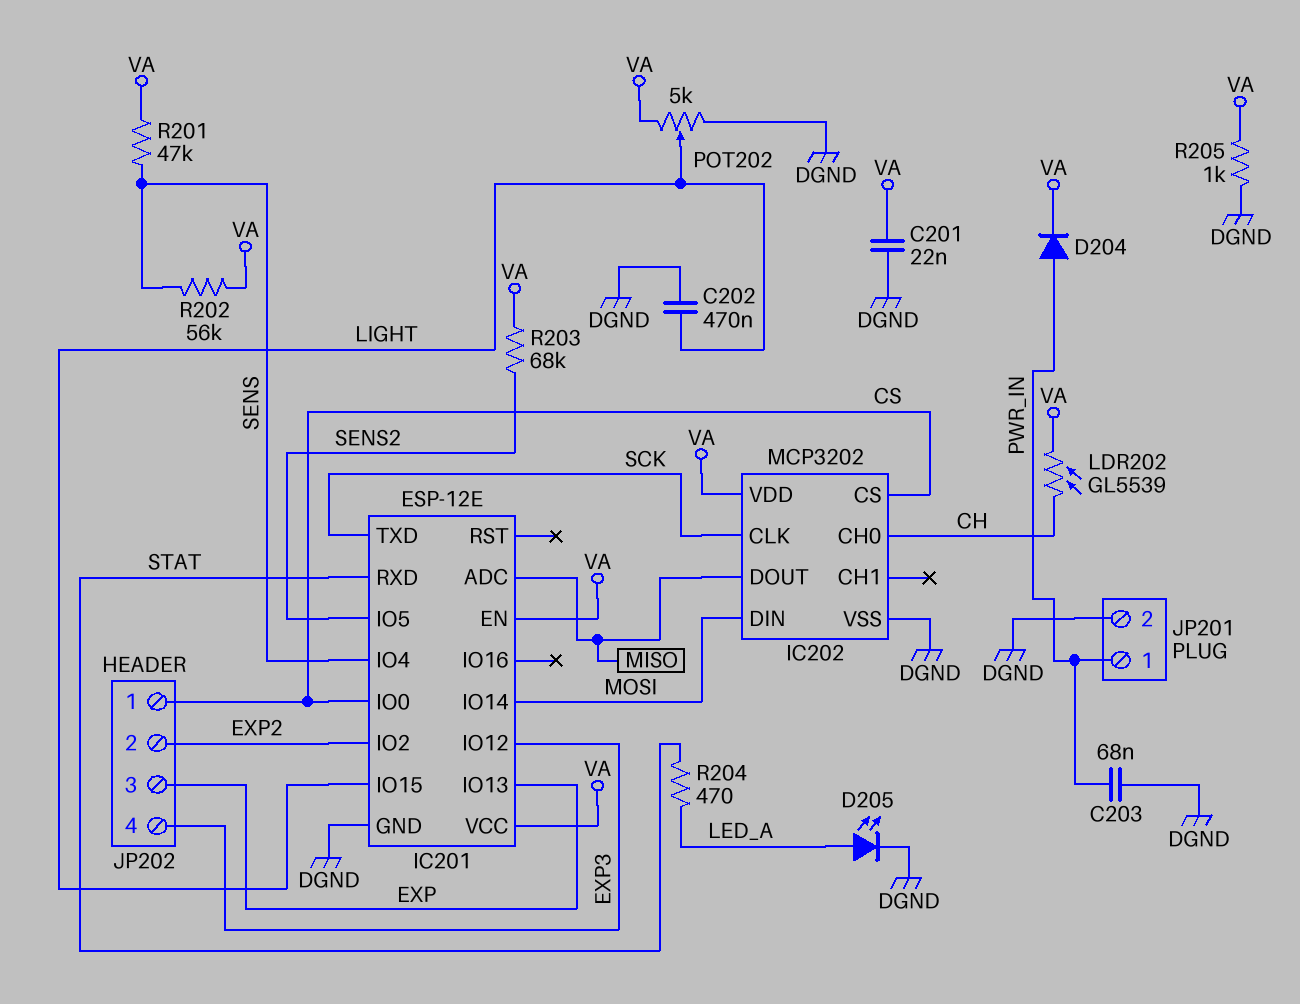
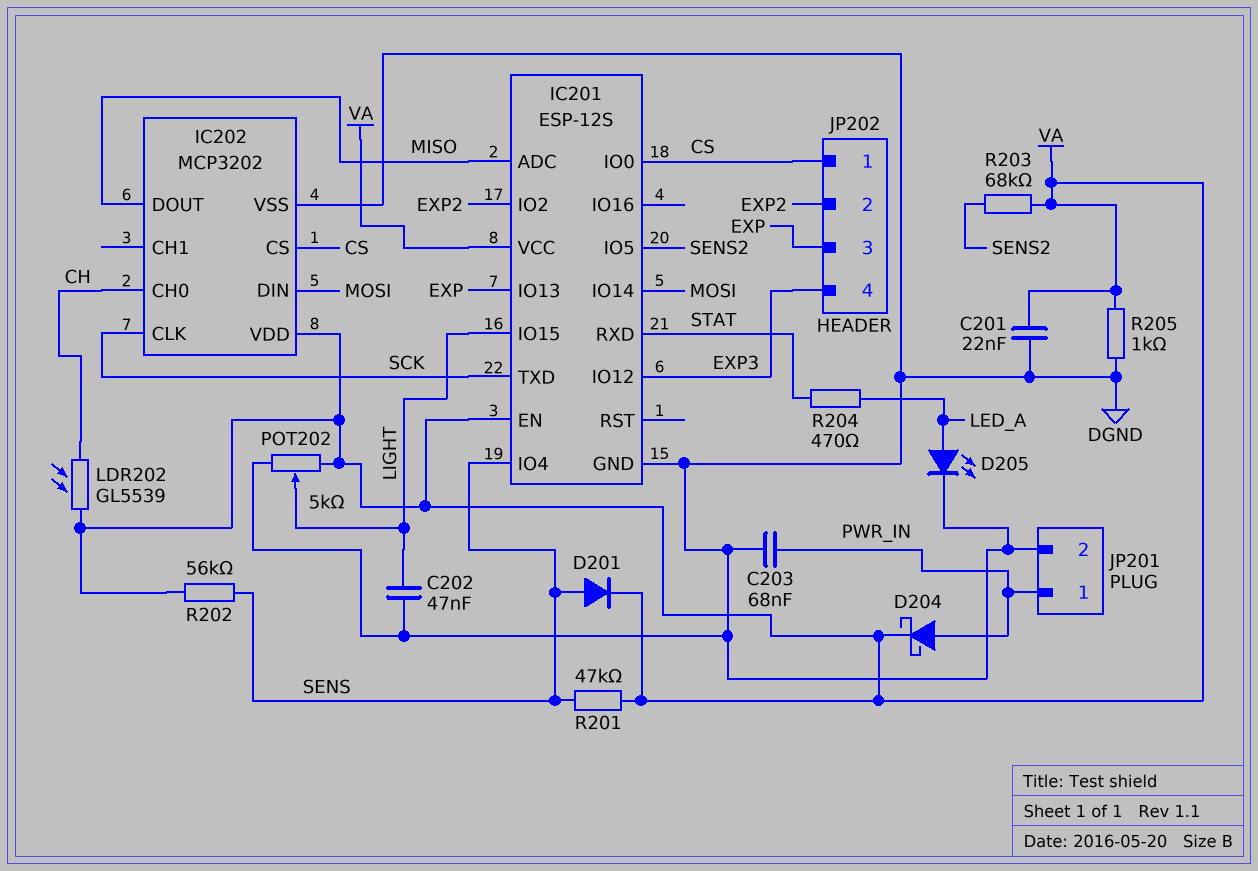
C202: 470nF (DGND, LIGHT) -> 47nF (DGND, LIGHT)
D201: none -> diode (A SENS, K VA)
D204: diode (A PWR_IN, K VA) -> schottky (A PWR_IN, K VA)
IC201: ESP-12E -> ESP-12S

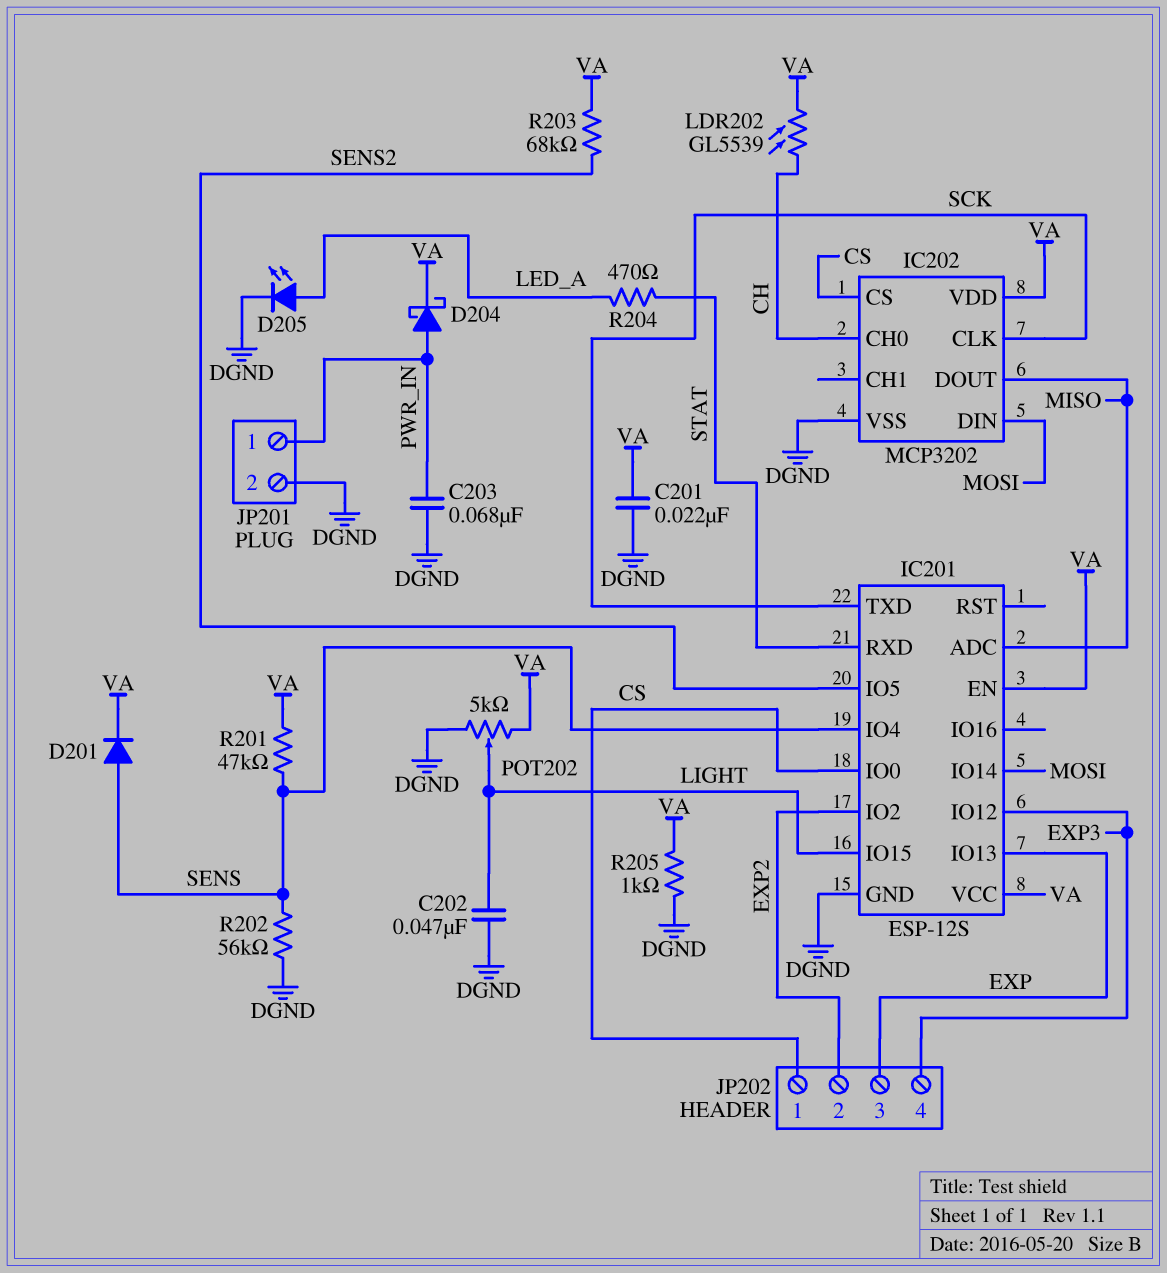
R202: 56k (SENS, VA) -> 56k (DGND, SENS)

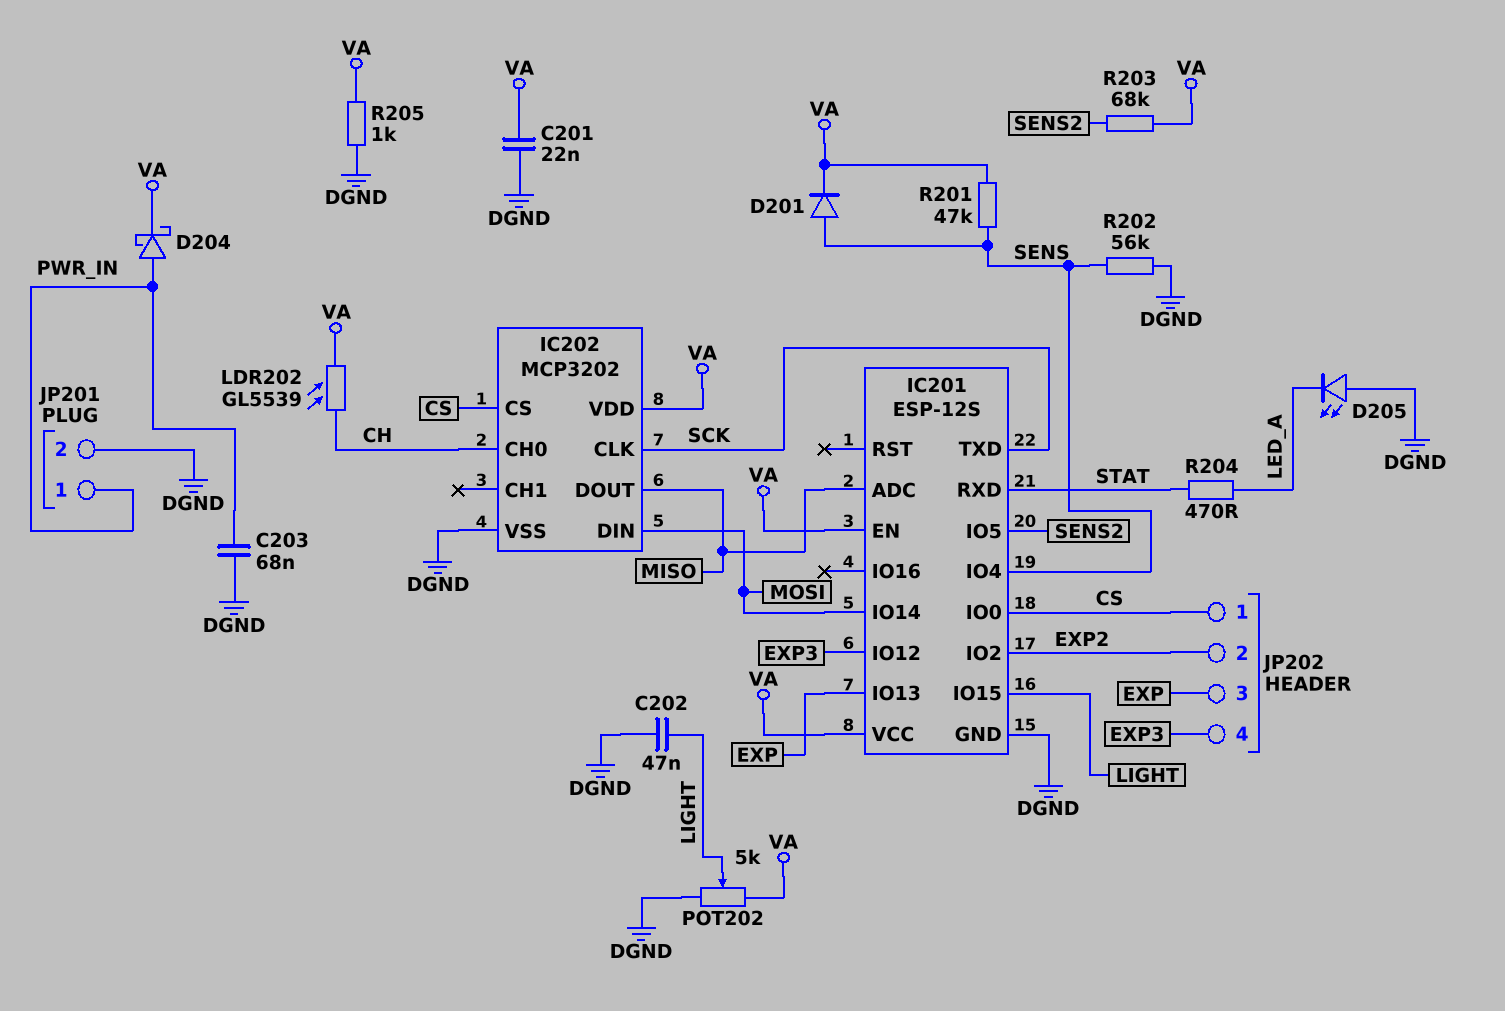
D205: LED (A LED_A, K DGND) -> LED (A DGND, K LED_A)

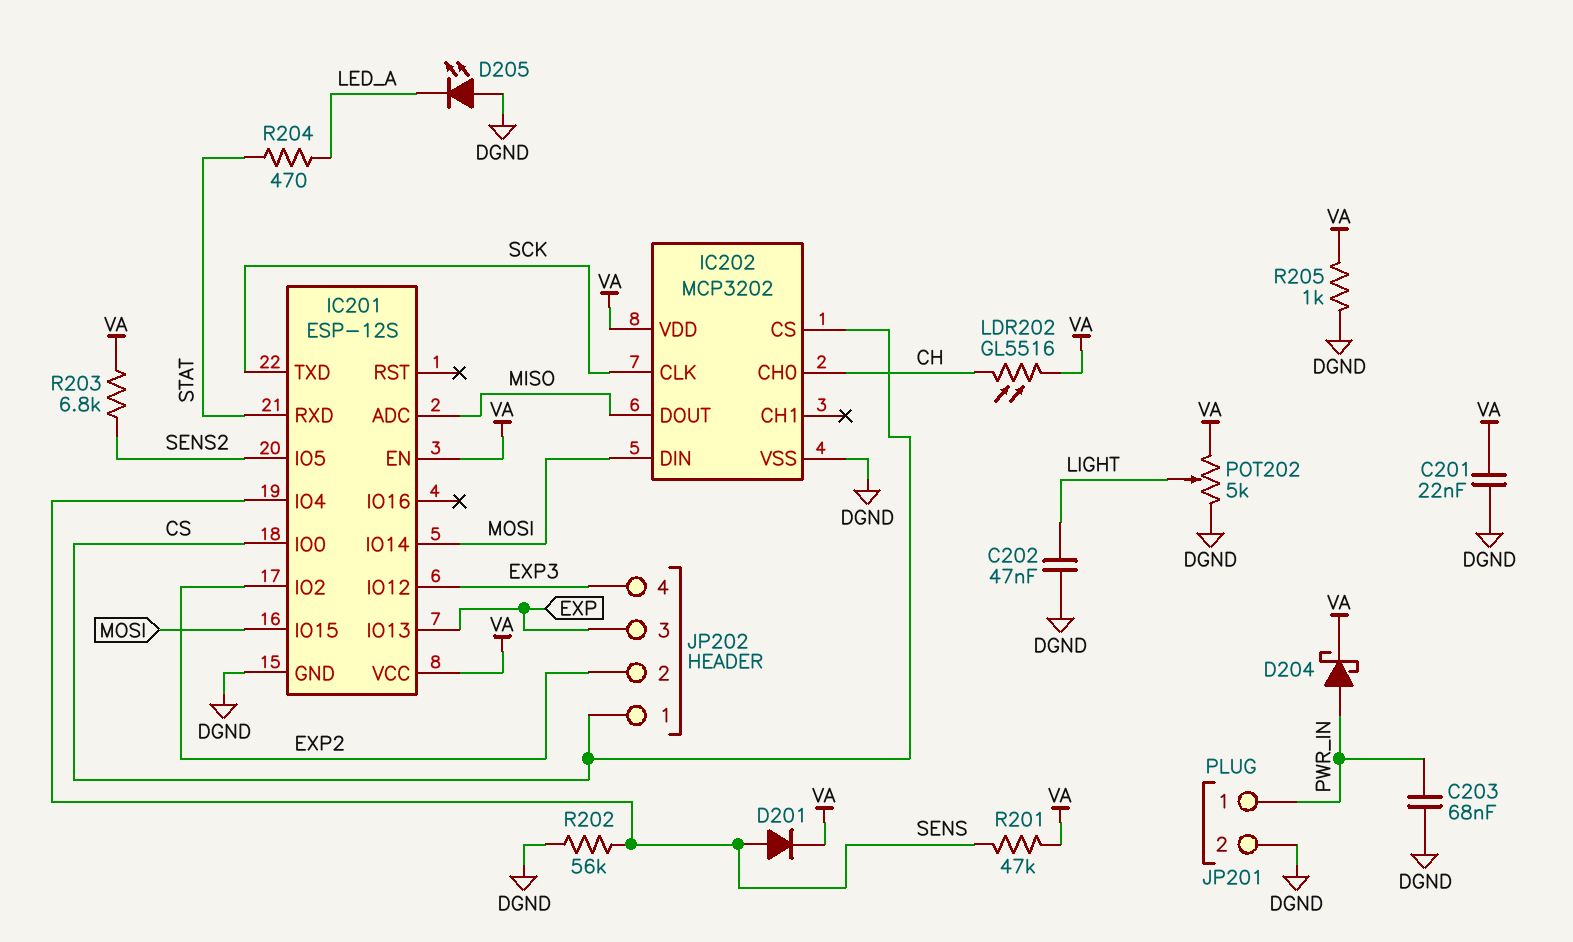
IC201 pin IO15: LIGHT -> MOSI
LDR202: GL5539 (CH, VA) -> GL5516 (CH, VA)
R203: 68k (SENS2, VA) -> 6.8k (SENS2, VA)

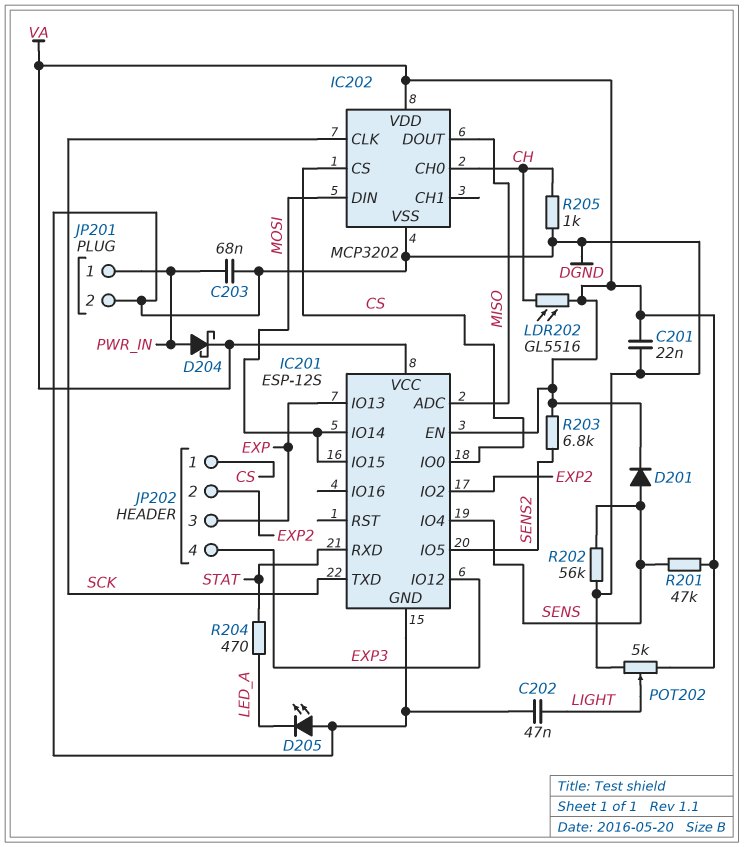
R205: 1k (DGND, VA) -> 1k (CH, DGND)

